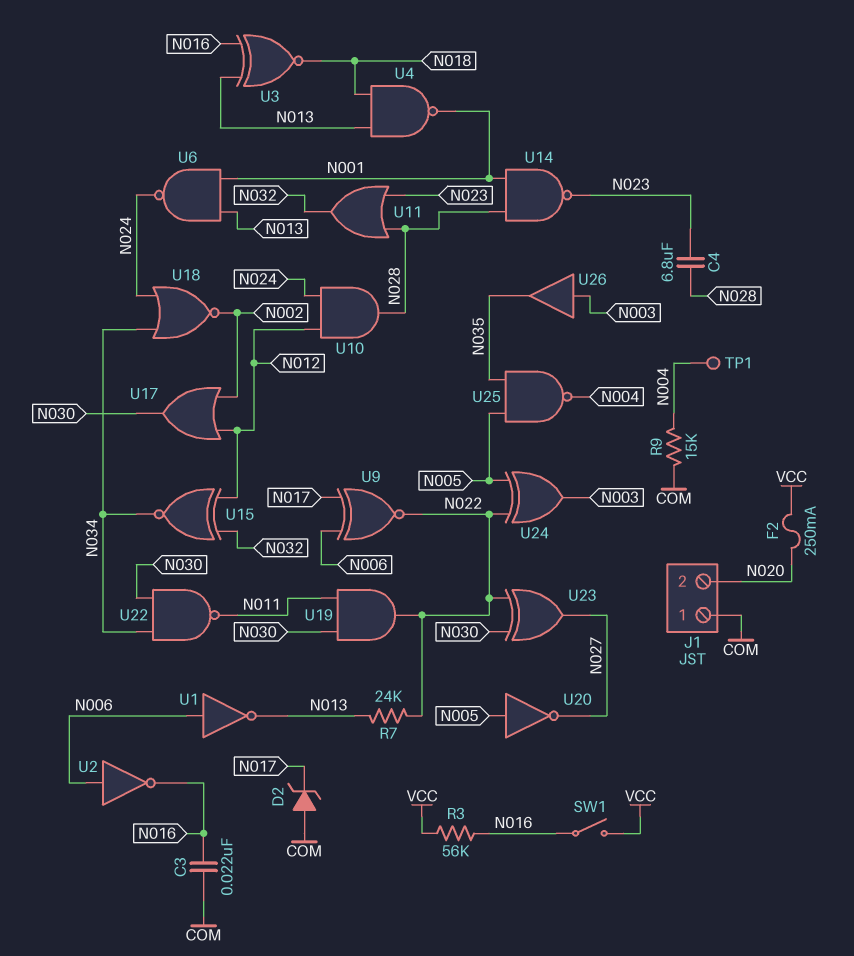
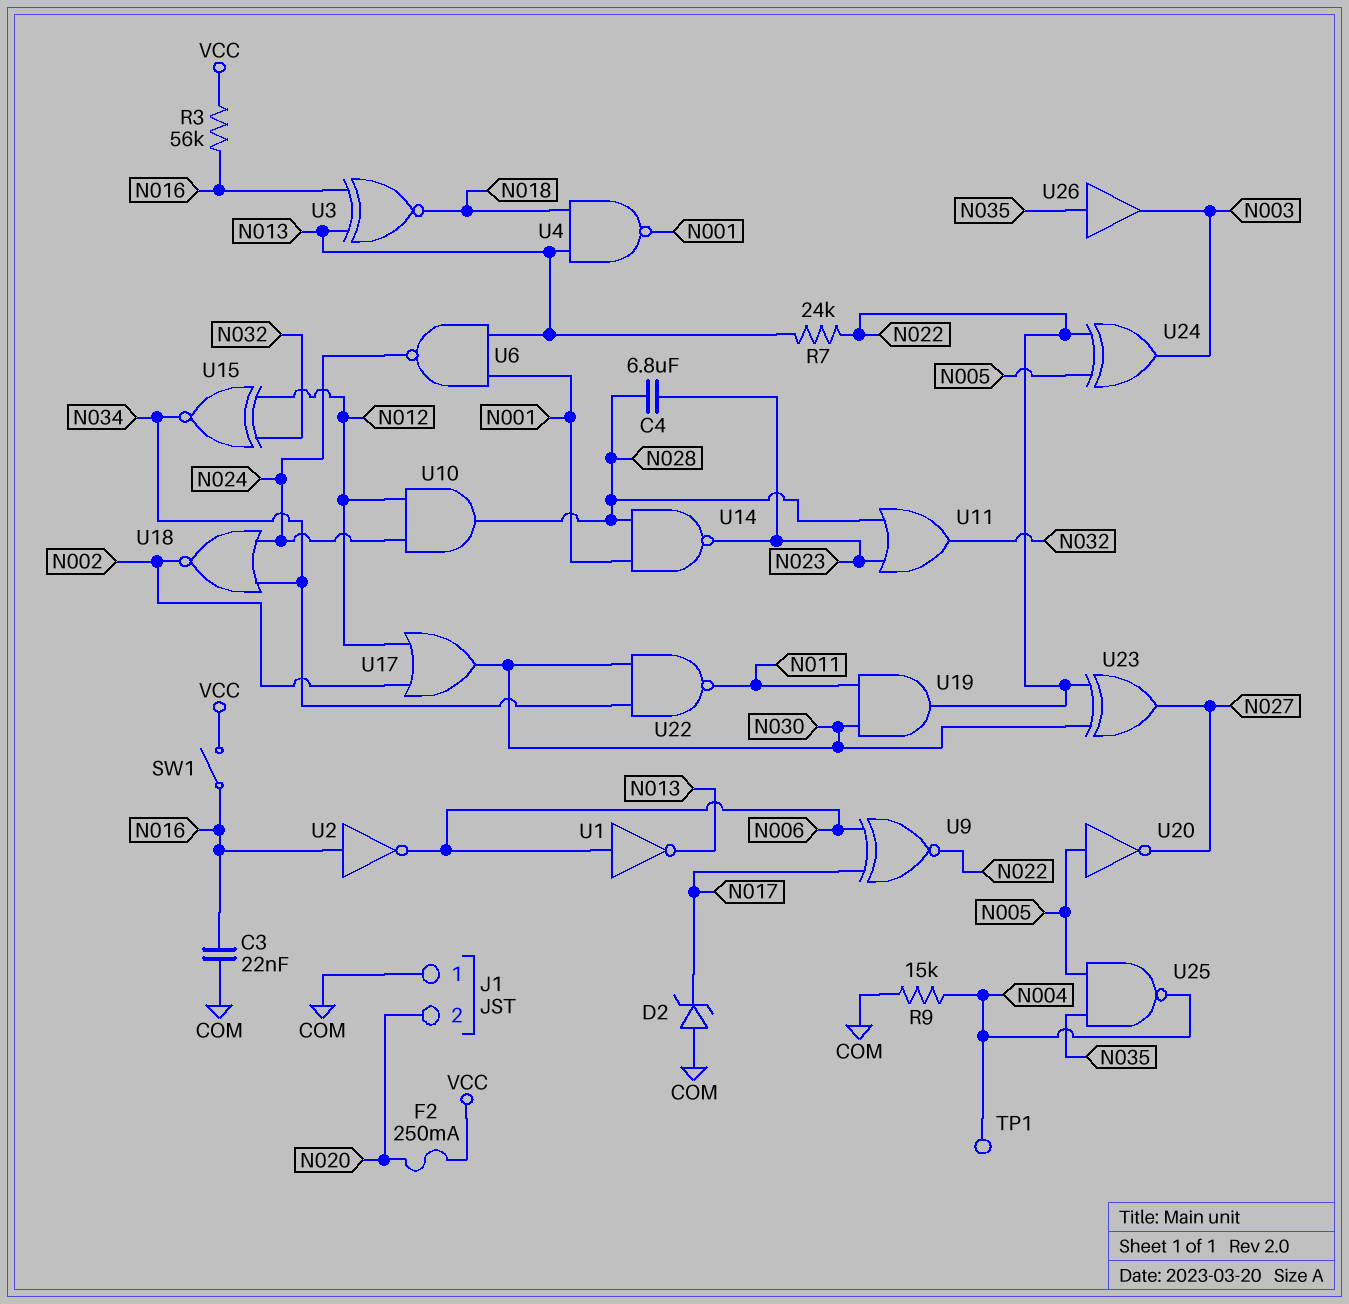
U2: NOT (in N006, out N016) -> NOT (in N016, out N006)
U26: buffer (in N003, out N035) -> buffer (in N035, out N003)

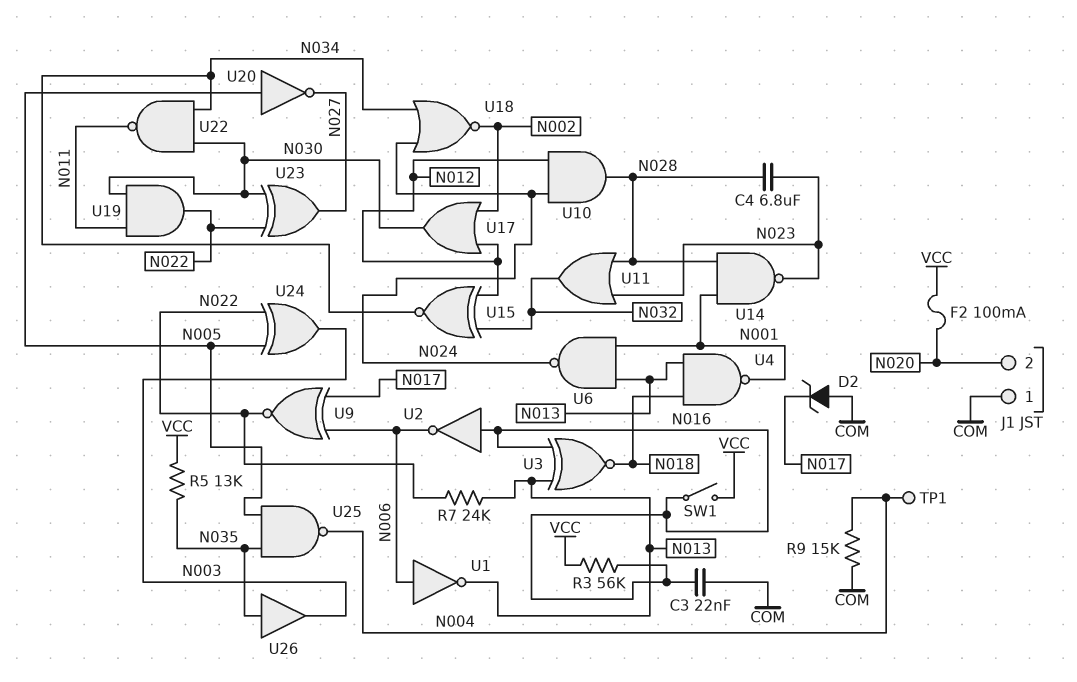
F2: 250mA (N020, VCC) -> 100mA (N020, VCC)
R5: none -> 13k (N035, VCC)

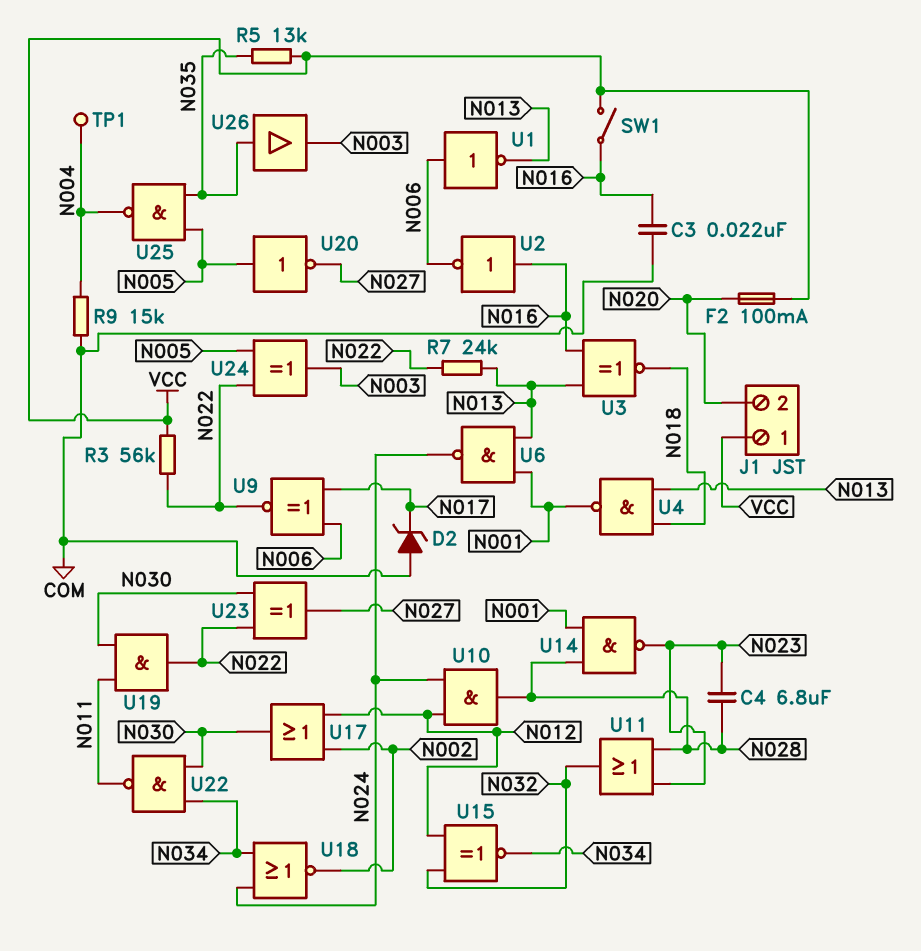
J1 pin 1: COM -> VCC
R3: 56k (N016, VCC) -> 56k (N022, VCC)

